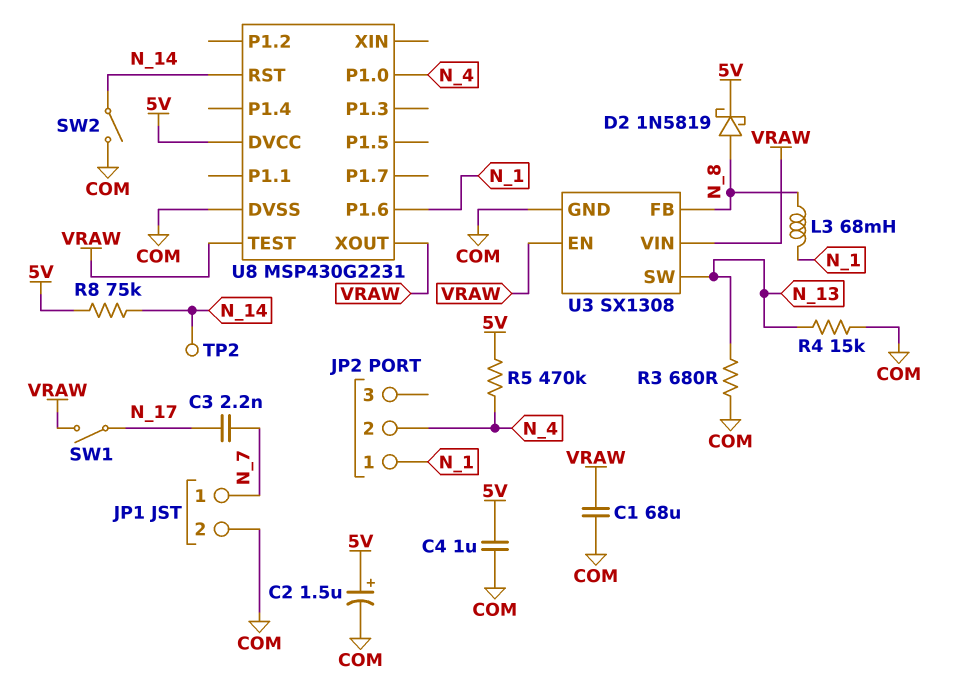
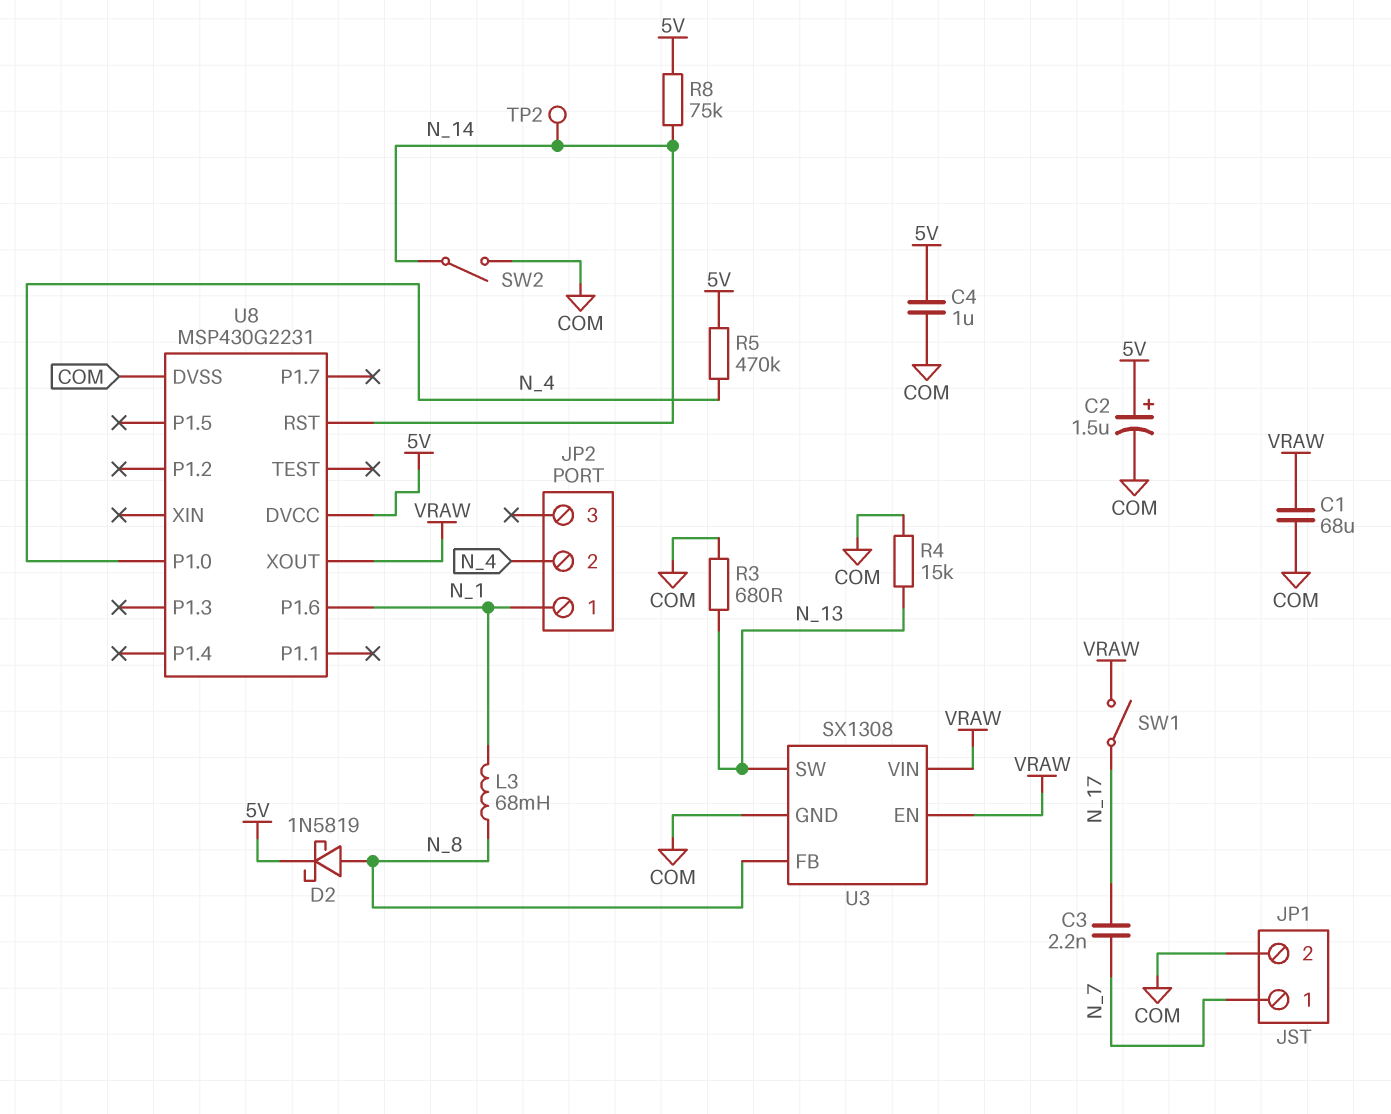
U8 pin TEST: VRAW -> none

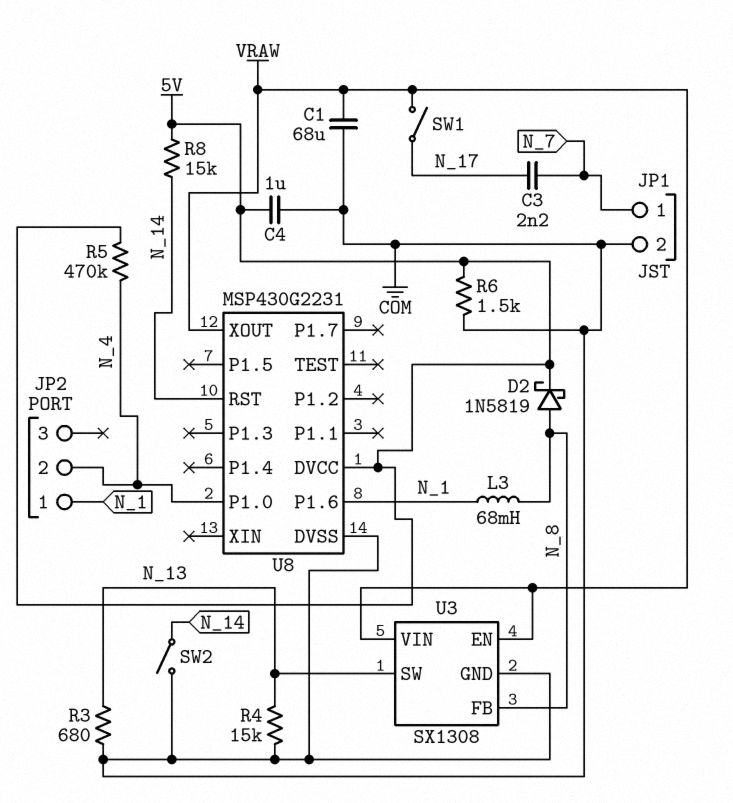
C2: 1.5uF (plus 5V, minus COM) -> none
R6: none -> 1.5k (5V, COM)
R8: 75k (5V, N_14) -> 15k (5V, N_14)
TP2: test point (N_14) -> none

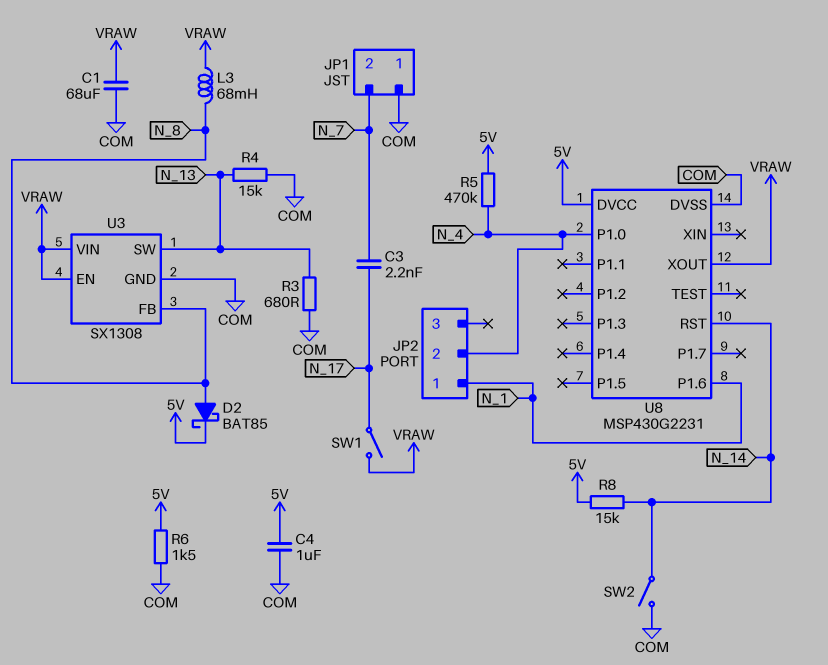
D2: schottky 1N5819 (A N_8, K 5V) -> schottky BAT85 (A N_8, K 5V)
JP1 pin 1: N_7 -> COM
JP1 pin 2: COM -> N_7
L3: 68mH (N_1, N_8) -> 68mH (N_8, VRAW)

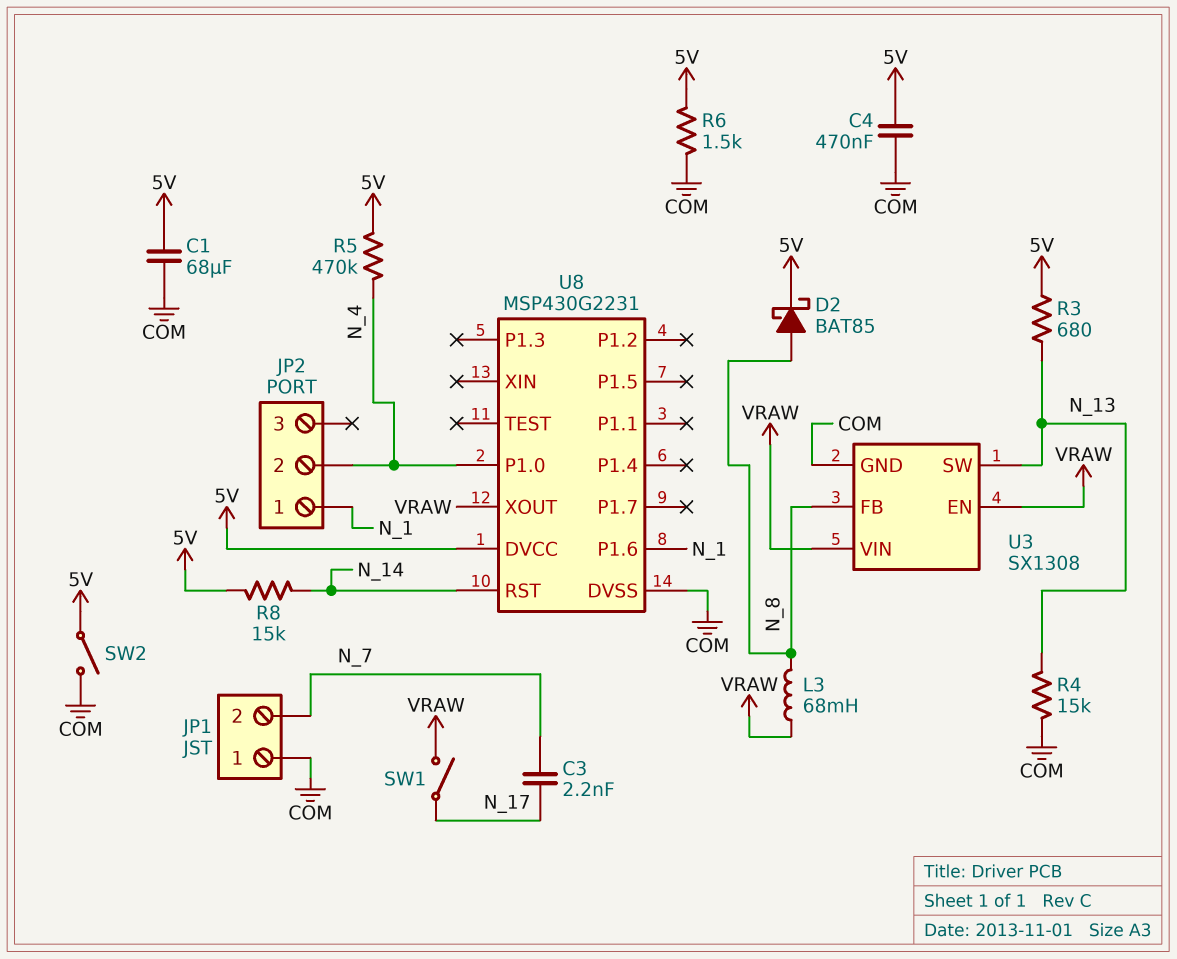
C1: 68uF (COM, VRAW) -> 68uF (5V, COM)
C4: 1uF (5V, COM) -> 470nF (5V, COM)
R3: 680 (COM, N_13) -> 680 (5V, N_13)
SW2: switch (COM, N_14) -> switch (5V, COM)

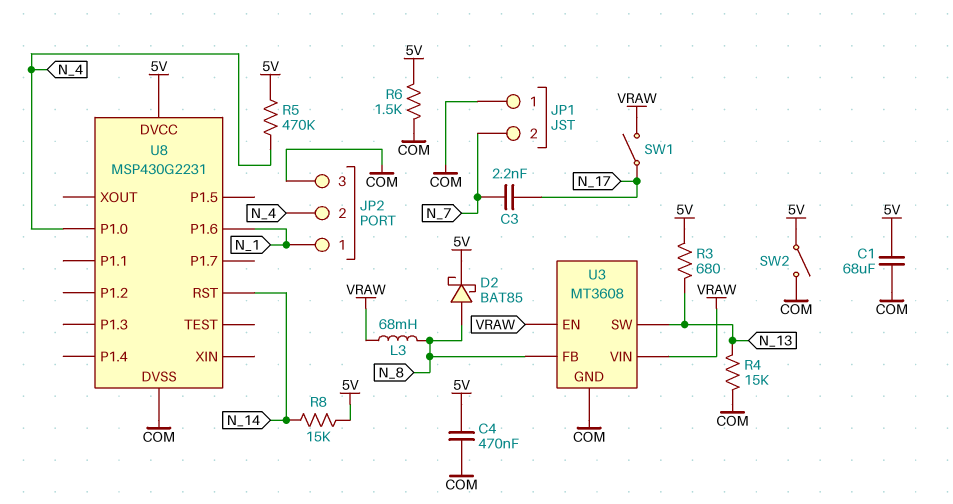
JP2 pin 3: none -> COM
U3: SX1308 -> MT3608
U8 pin XOUT: VRAW -> none

